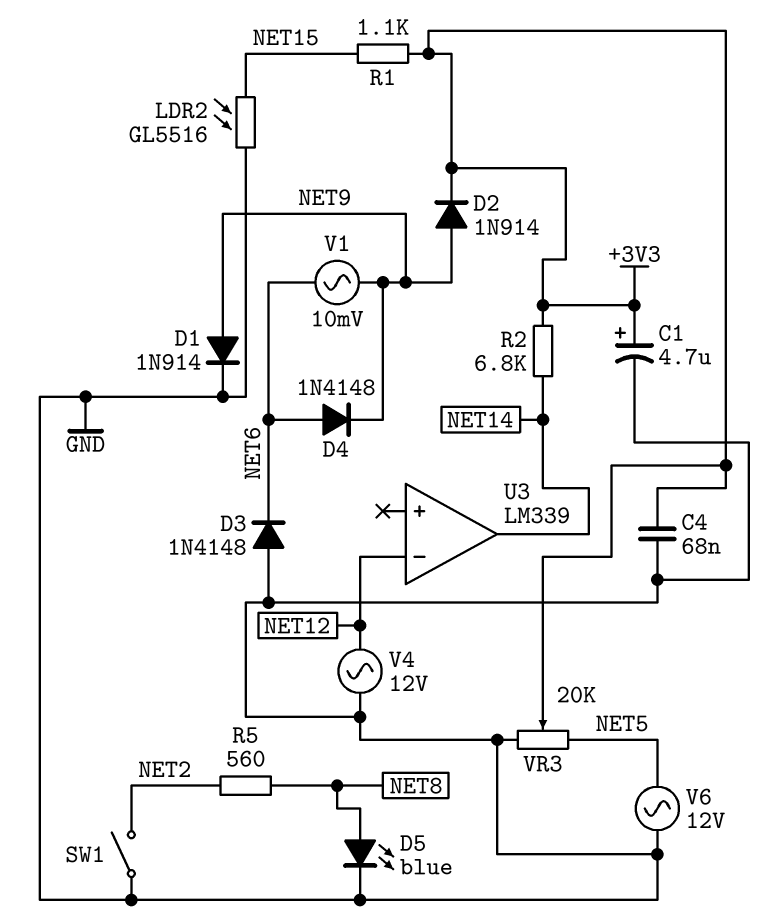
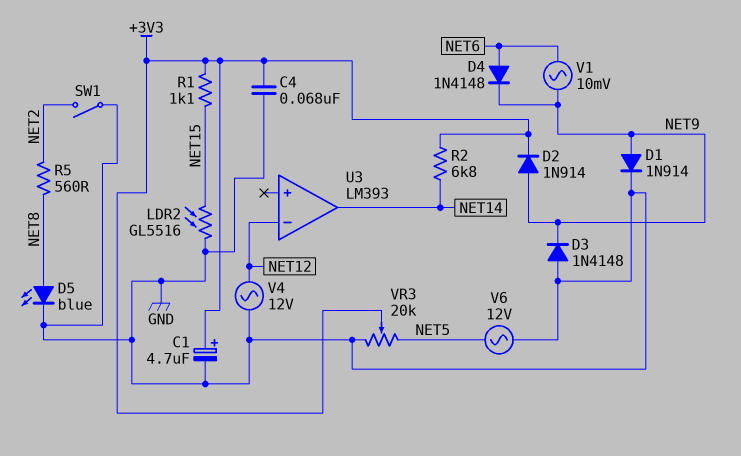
D3: diode 1N4148 (A GND, K NET6) -> diode 1N4148 (A GND, K NET9)
U3: LM339 -> LM393

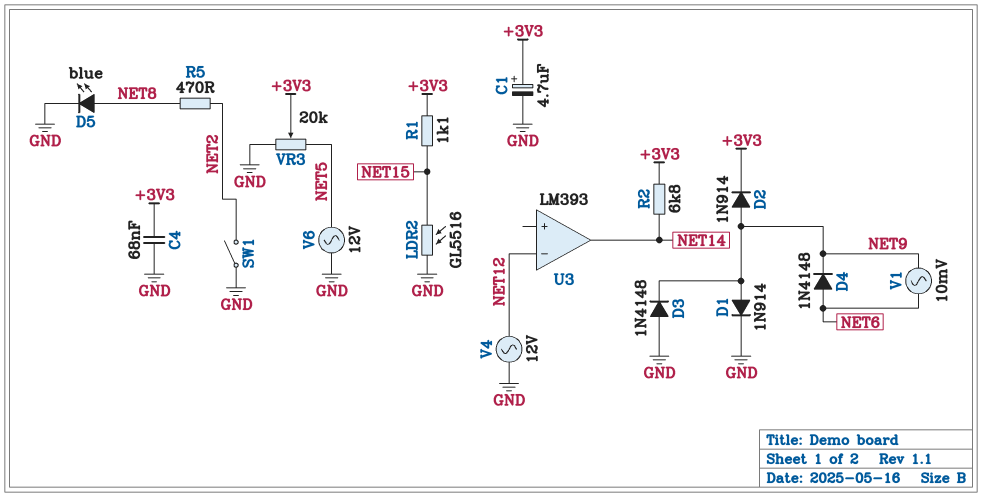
R5: 560 (NET2, NET8) -> 470 (NET2, NET8)

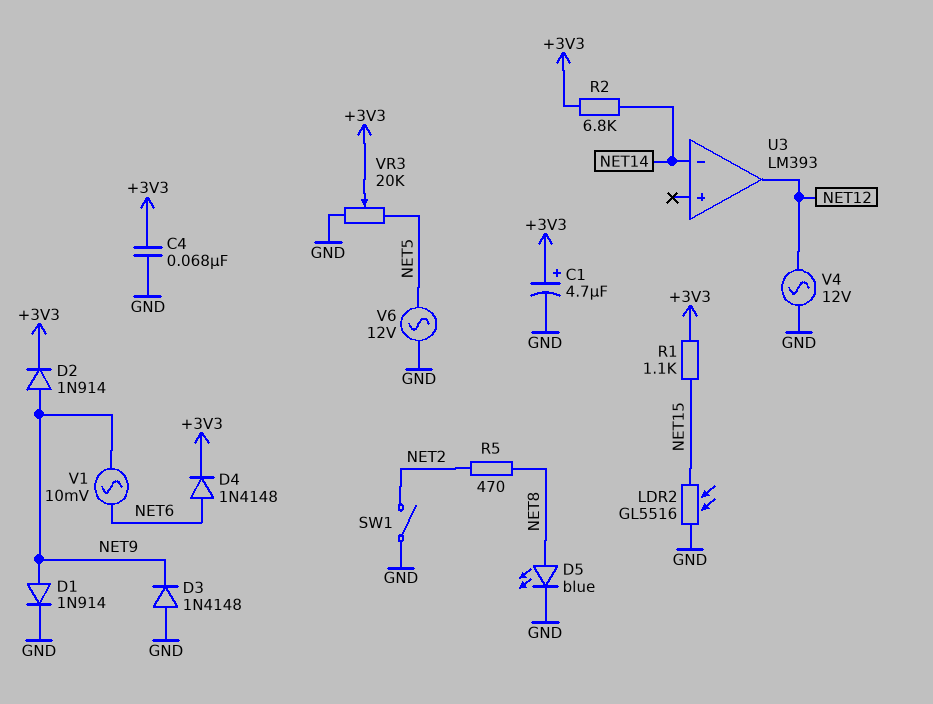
D4: diode 1N4148 (A NET6, K NET9) -> diode 1N4148 (A NET6, K +3V3)
U3 pin in-: NET12 -> NET14
U3 pin out: NET14 -> NET12

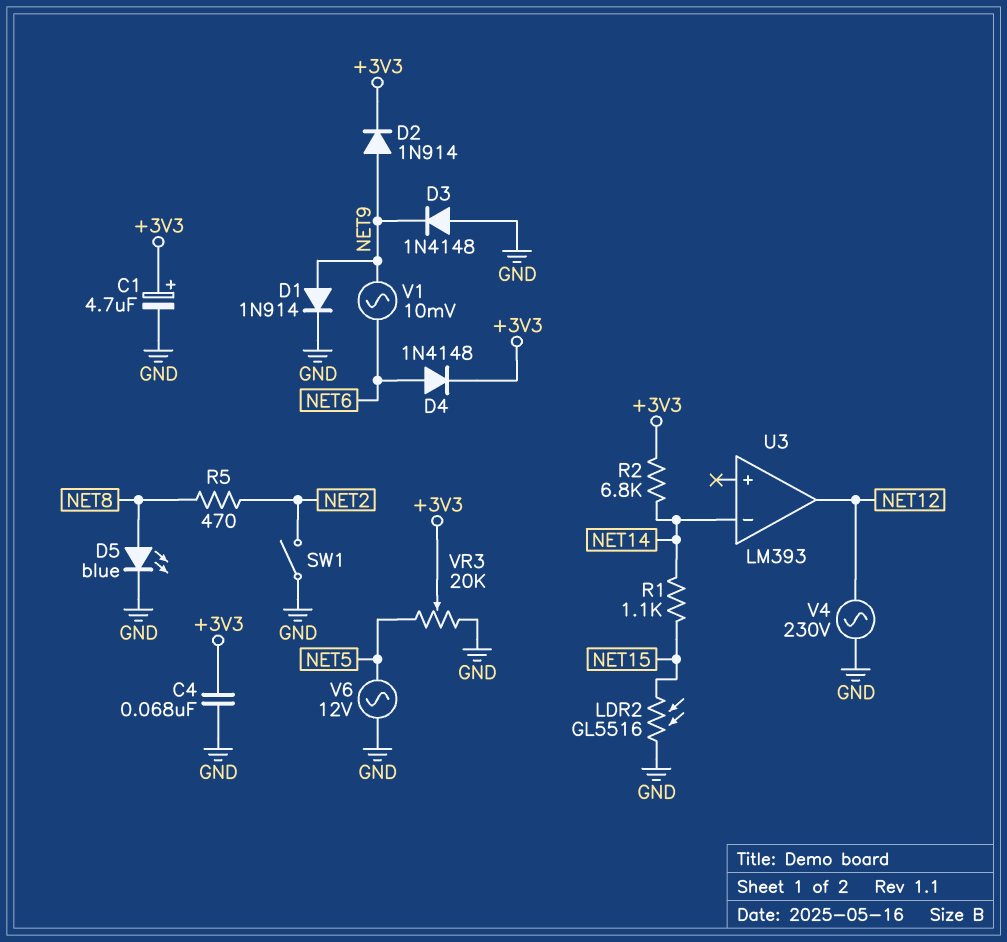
R1: 1.1k (+3V3, NET15) -> 1.1k (NET14, NET15)
V4: AC 12V (GND, NET12) -> AC 230V (GND, NET12)

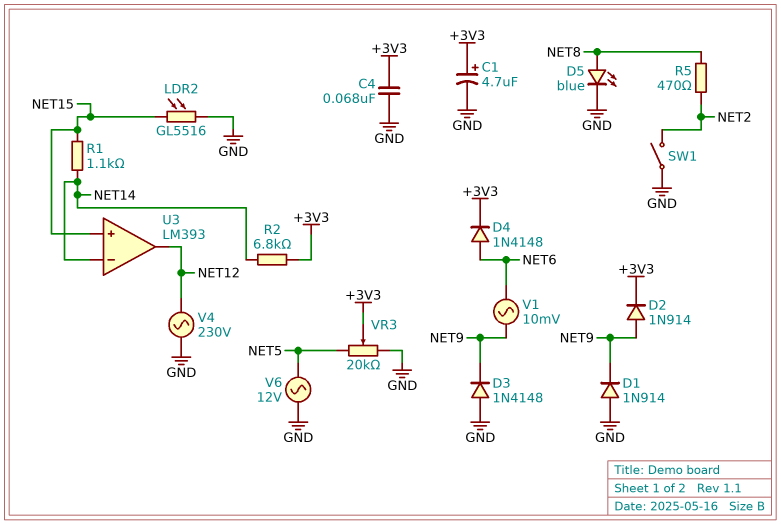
D1: diode 1N914 (A NET9, K GND) -> diode 1N914 (A GND, K NET9)
U3 pin in+: none -> NET15

